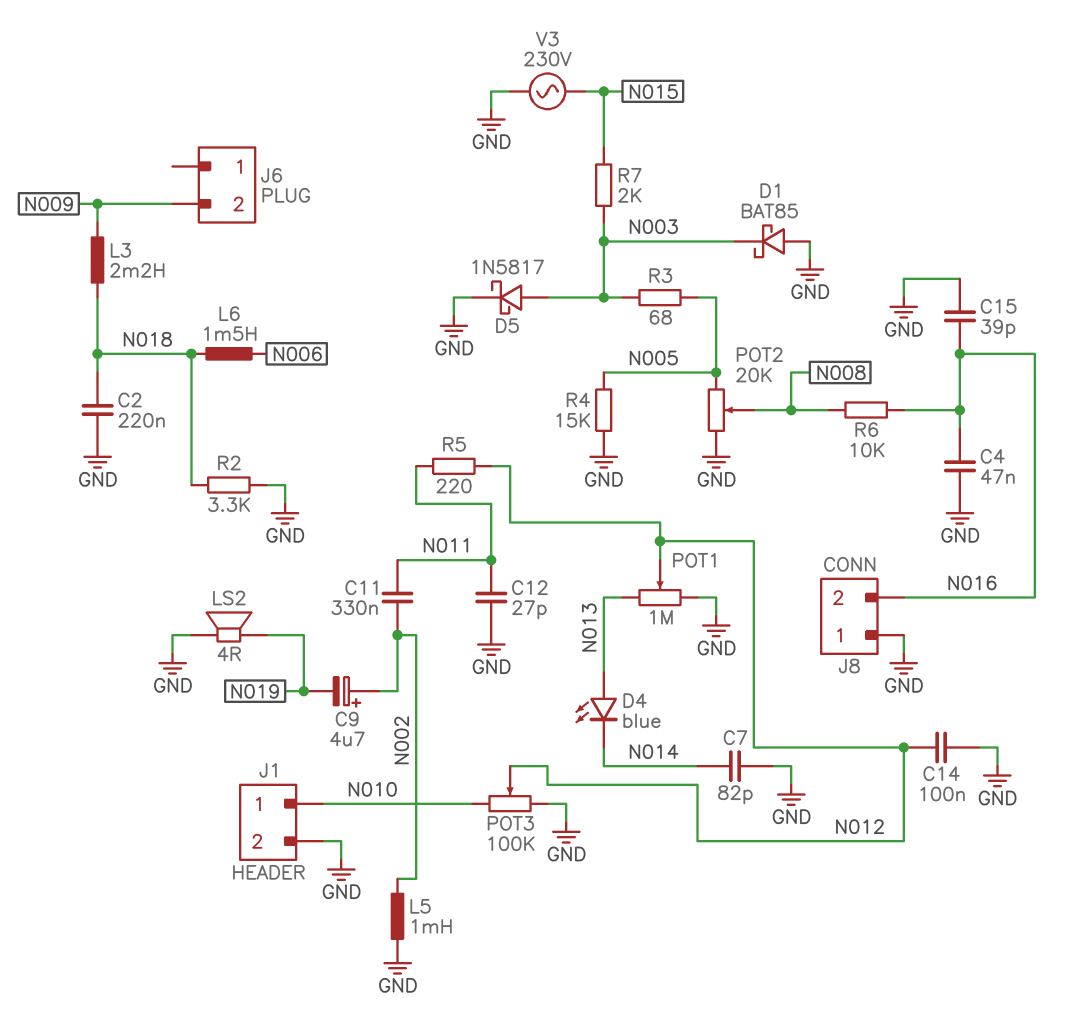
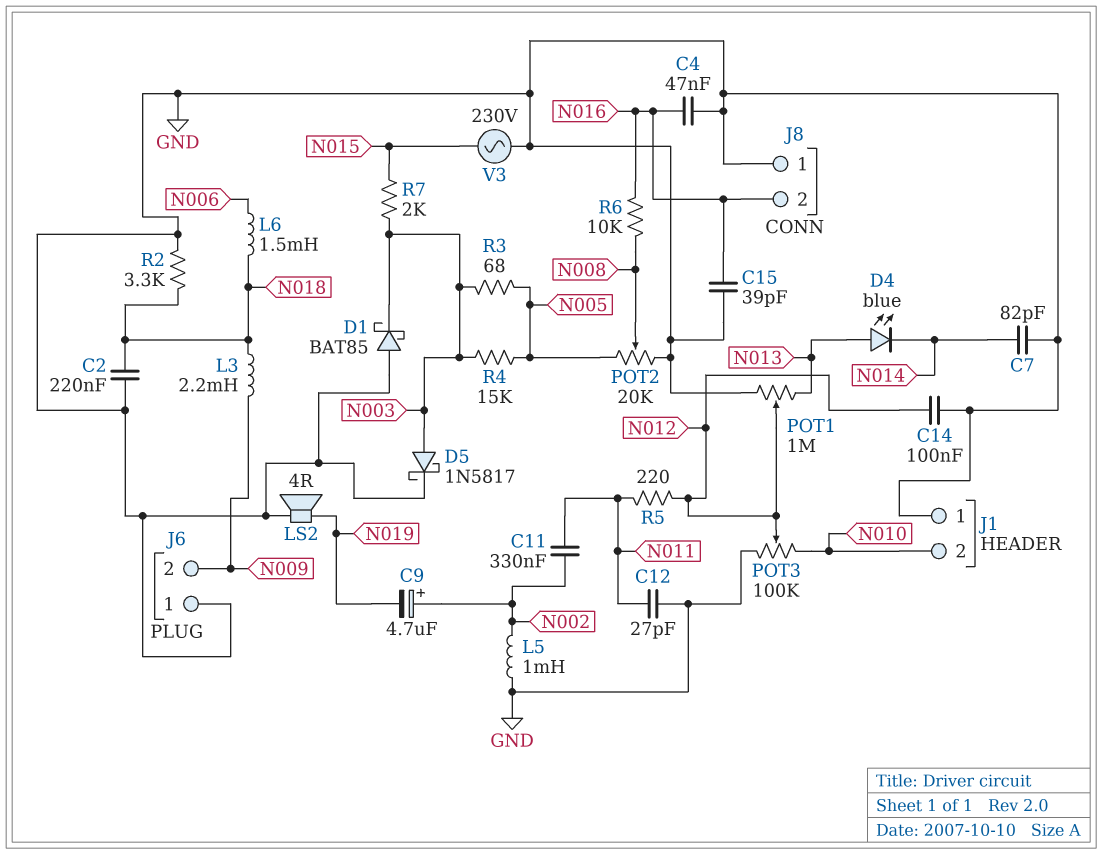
J1 pin 1: N010 -> GND
J1 pin 2: GND -> N010
J6 pin 1: none -> GND
R4: 15k (GND, N005) -> 15k (N003, N005)

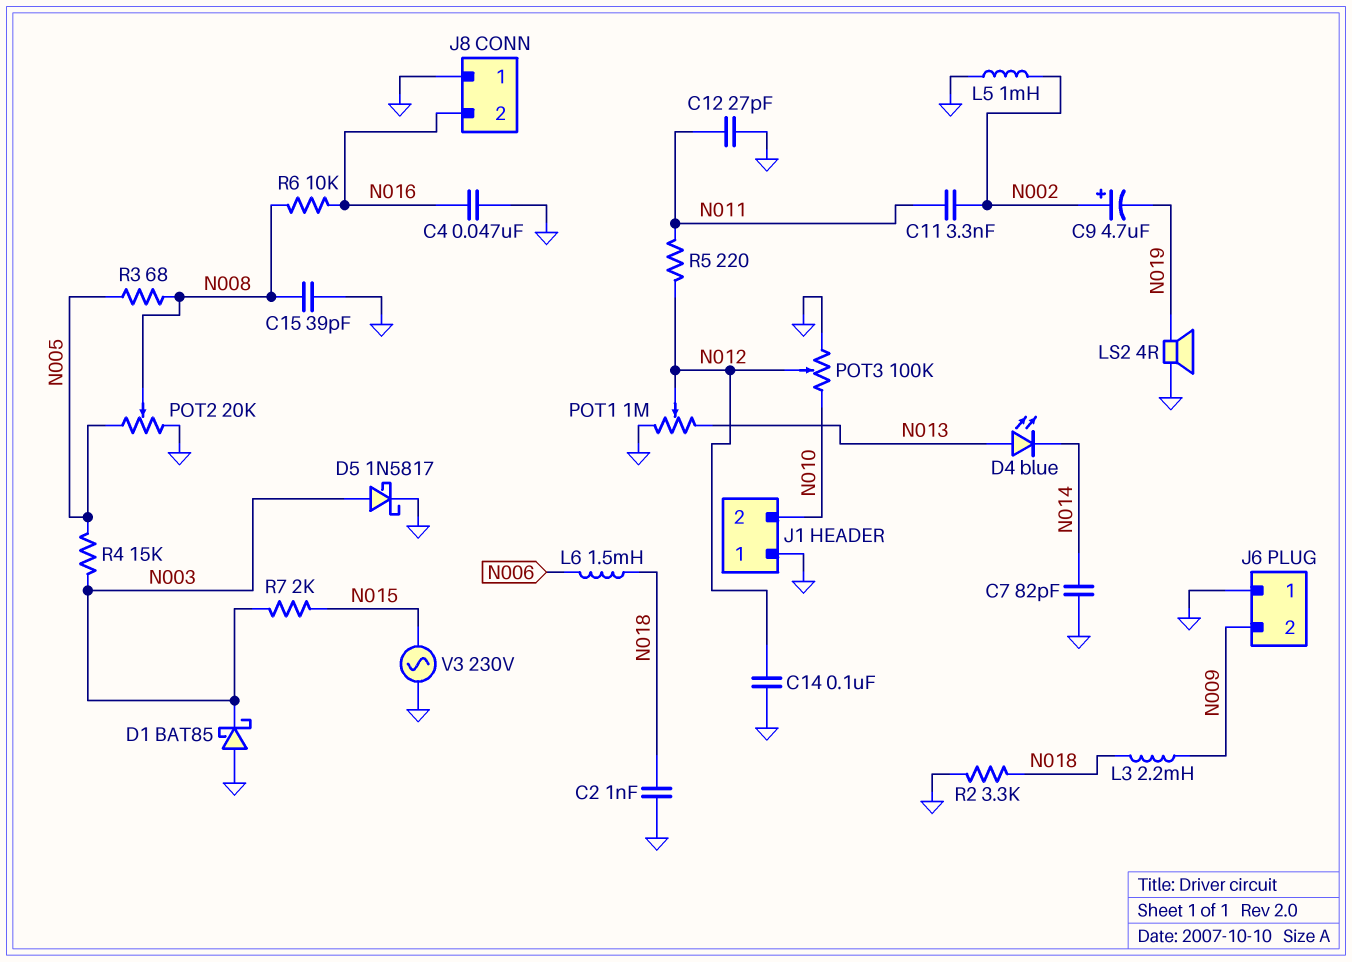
C2: 220nF (GND, N018) -> 1nF (GND, N018)
C11: 330nF (N002, N011) -> 3.3nF (N002, N011)
C15: 39pF (GND, N016) -> 39pF (GND, N008)
R3: 68 (N003, N005) -> 68 (N005, N008)

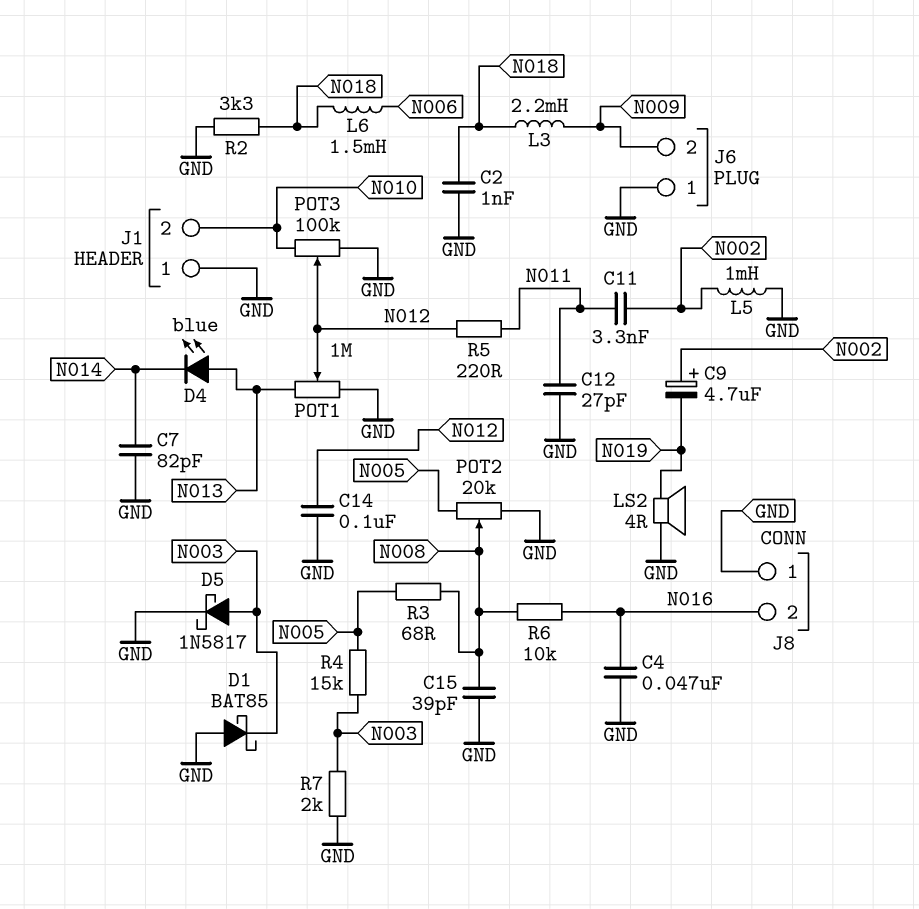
R7: 2k (N003, N015) -> 2k (GND, N003)
V3: AC 230V (GND, N015) -> none

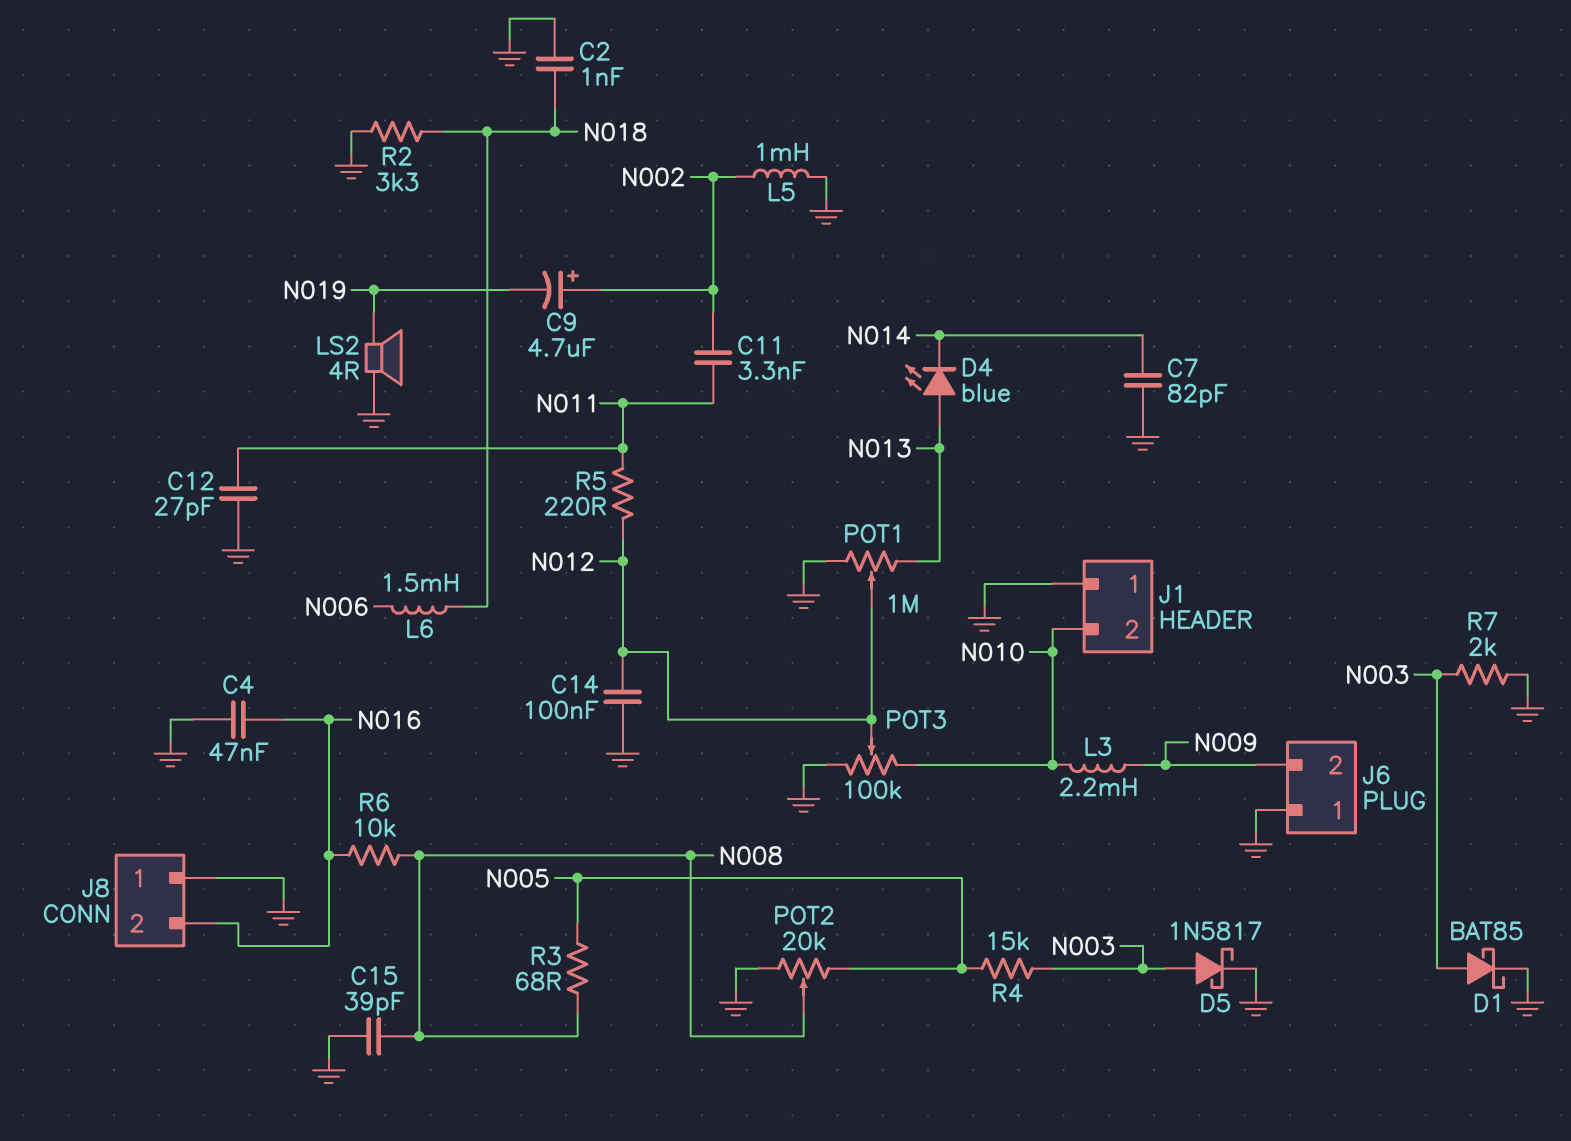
D1: schottky BAT85 (A GND, K N003) -> schottky BAT85 (A N003, K GND)
L3: 2.2mH (N009, N018) -> 2.2mH (N009, N010)

